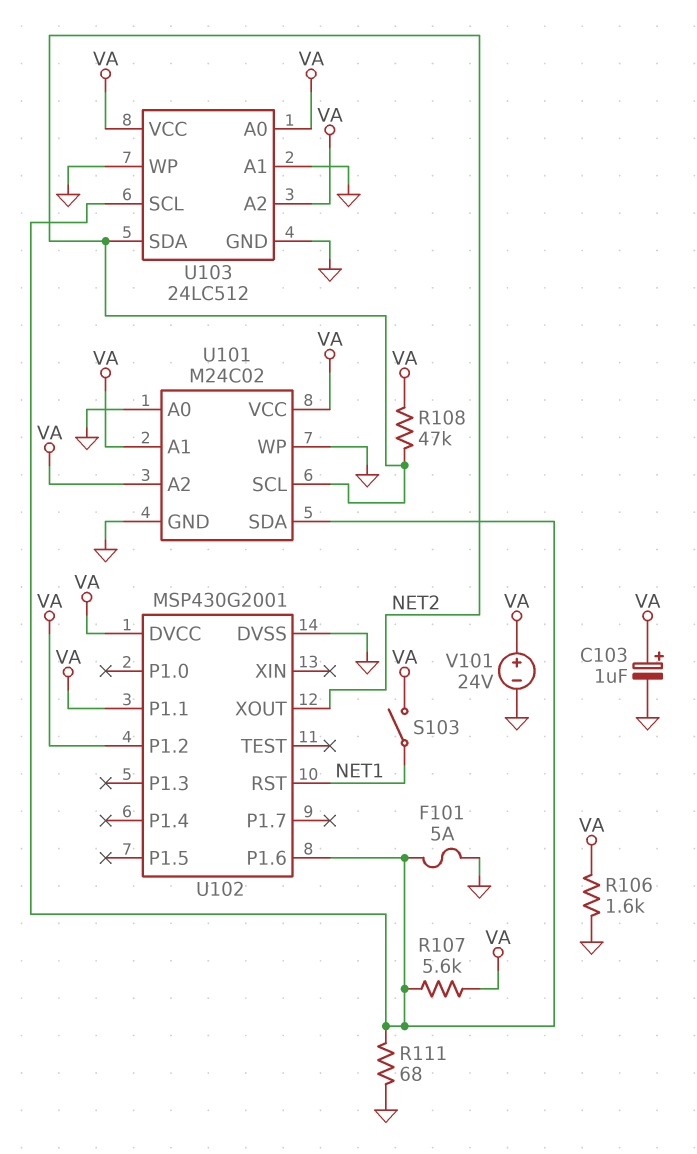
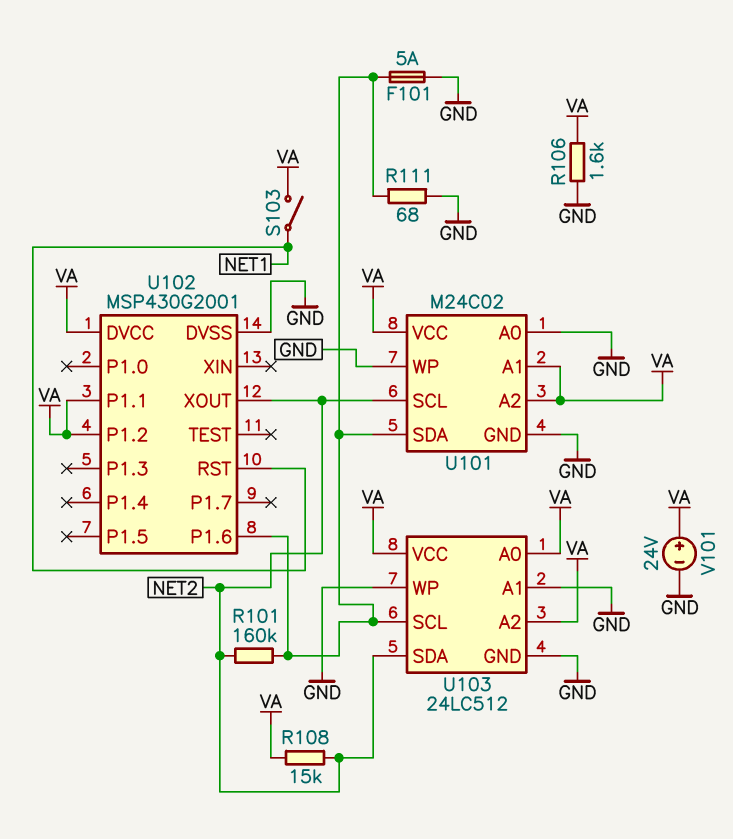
C103: 1uF (plus VA, minus GND) -> none
R101: none -> 160k (NET2, U101/SDA)
R107: 5.6k (U101/SDA, VA) -> none
R108: 47k (NET2, VA) -> 15k (NET2, VA)

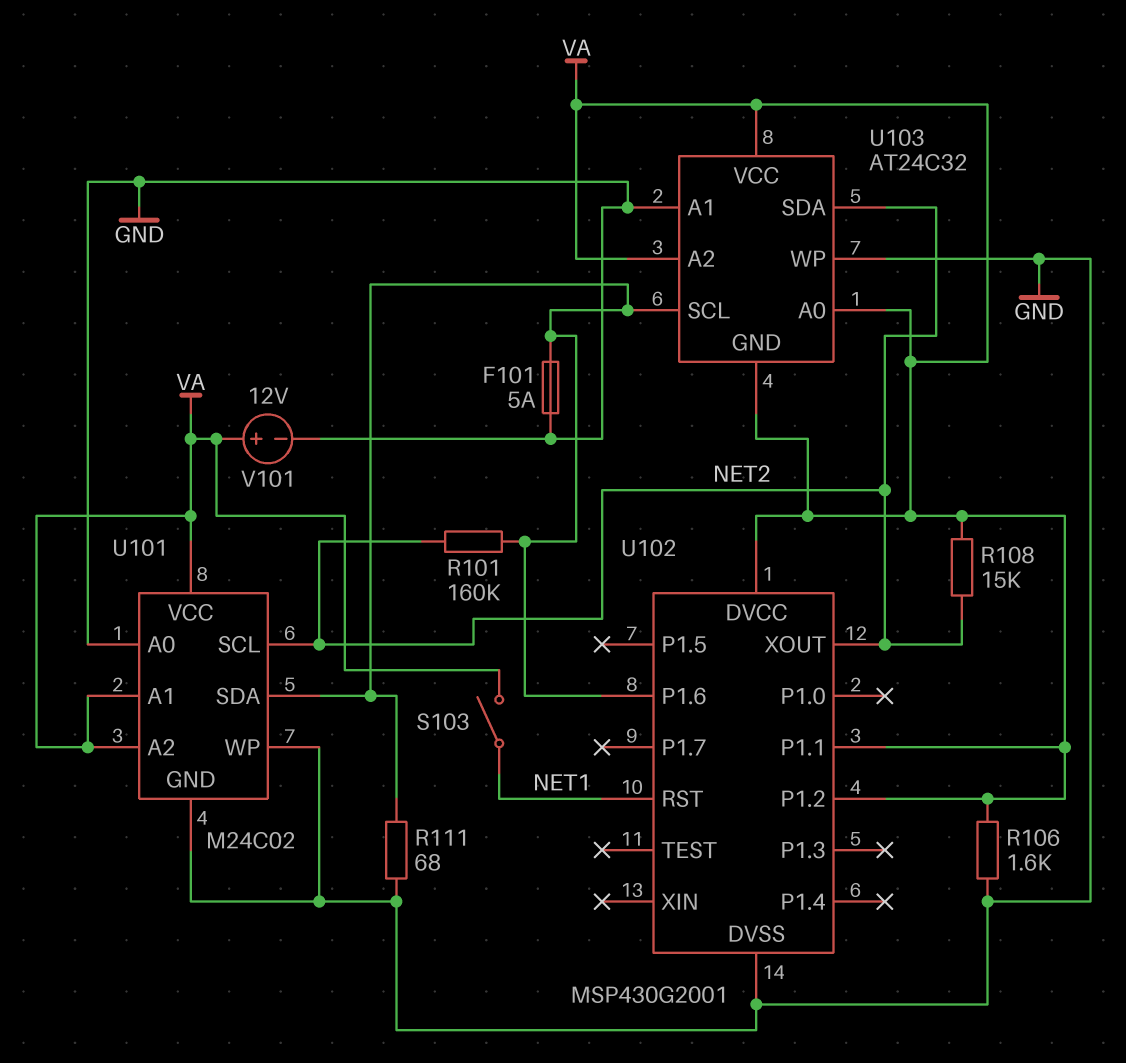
U103: 24LC512 -> AT24C32
U103 pin GND: GND -> VA
V101: 24V (plus VA, minus GND) -> 12V (plus VA, minus GND)

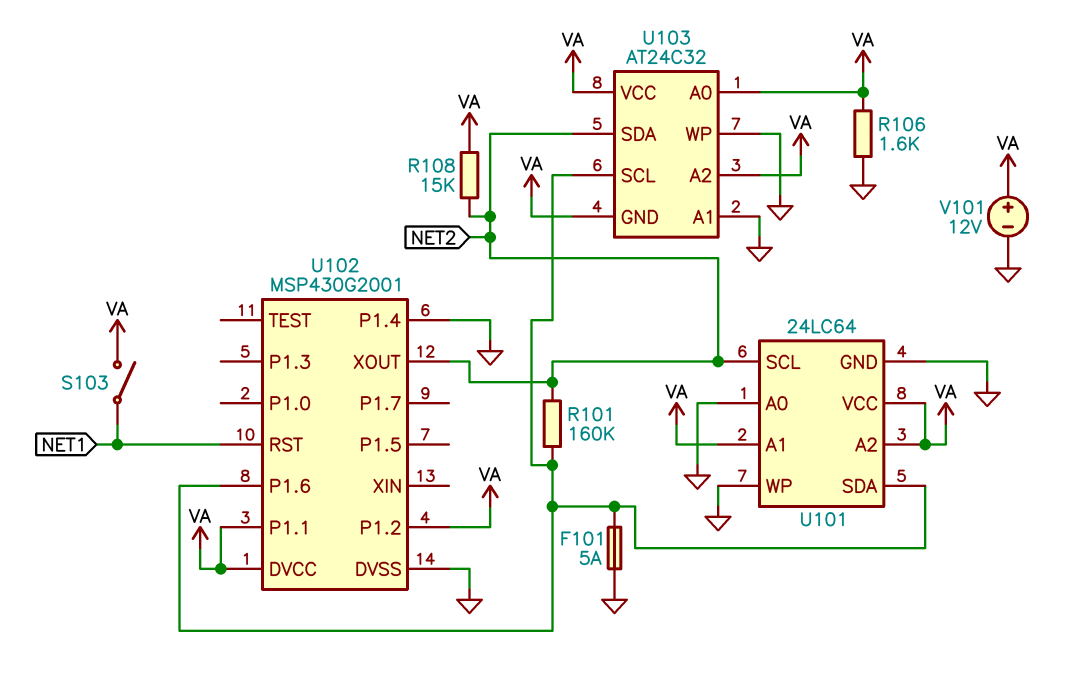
R111: 68 (GND, U101/SDA) -> none
U101: M24C02 -> 24LC64
U102 pin P1.4: none -> GND

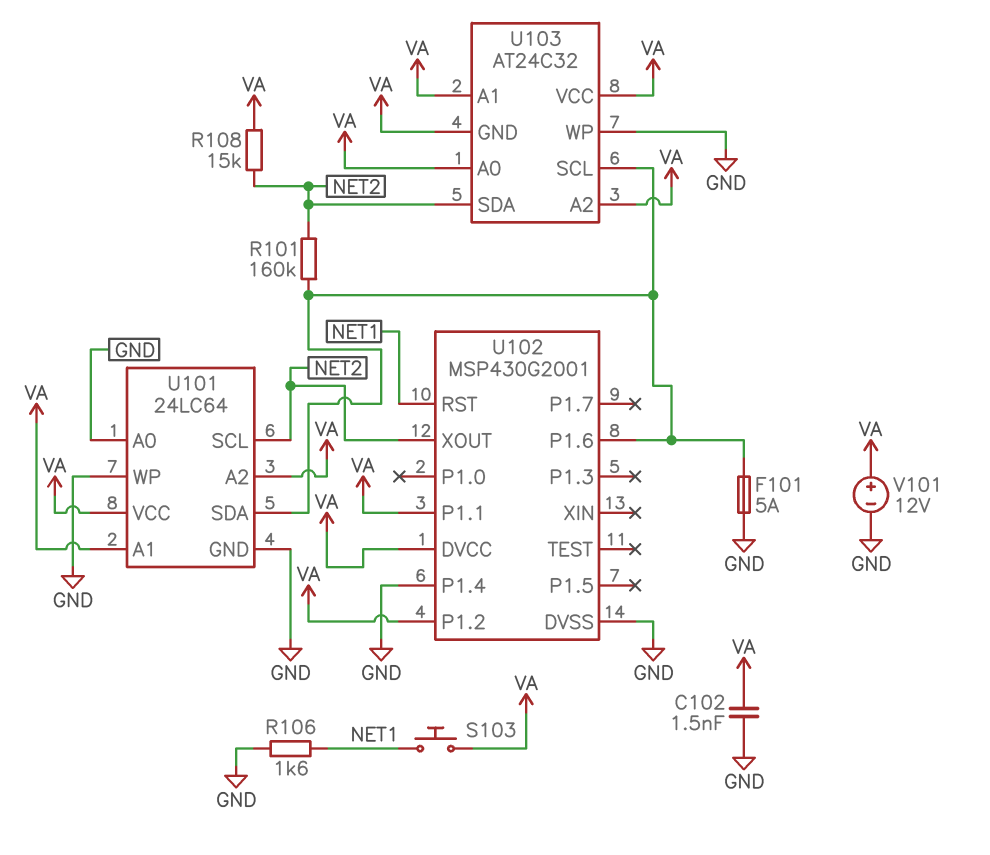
C102: none -> 1.5nF (GND, VA)
R106: 1.6k (GND, VA) -> 1.6k (GND, NET1)
S103: switch (NET1, VA) -> button (NET1, VA)
U103 pin A1: GND -> VA

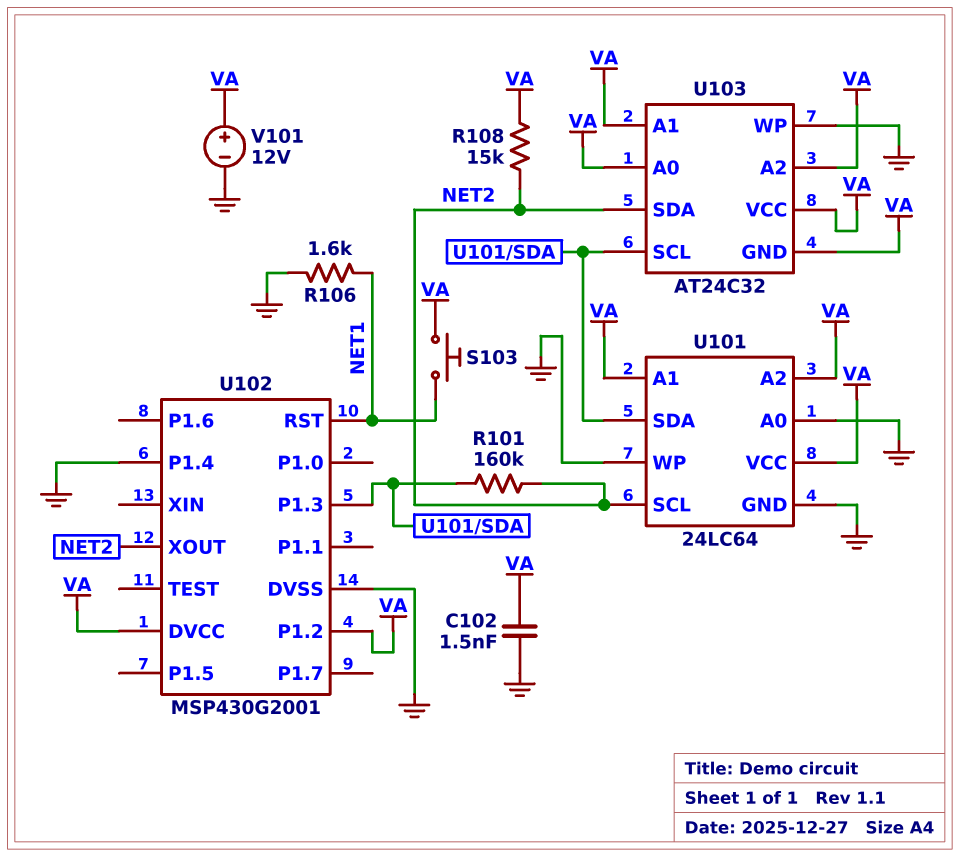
F101: 5A (GND, U101/SDA) -> none
U102 pin P1.1: VA -> none
U102 pin P1.3: none -> U101/SDA
U102 pin P1.6: U101/SDA -> none

